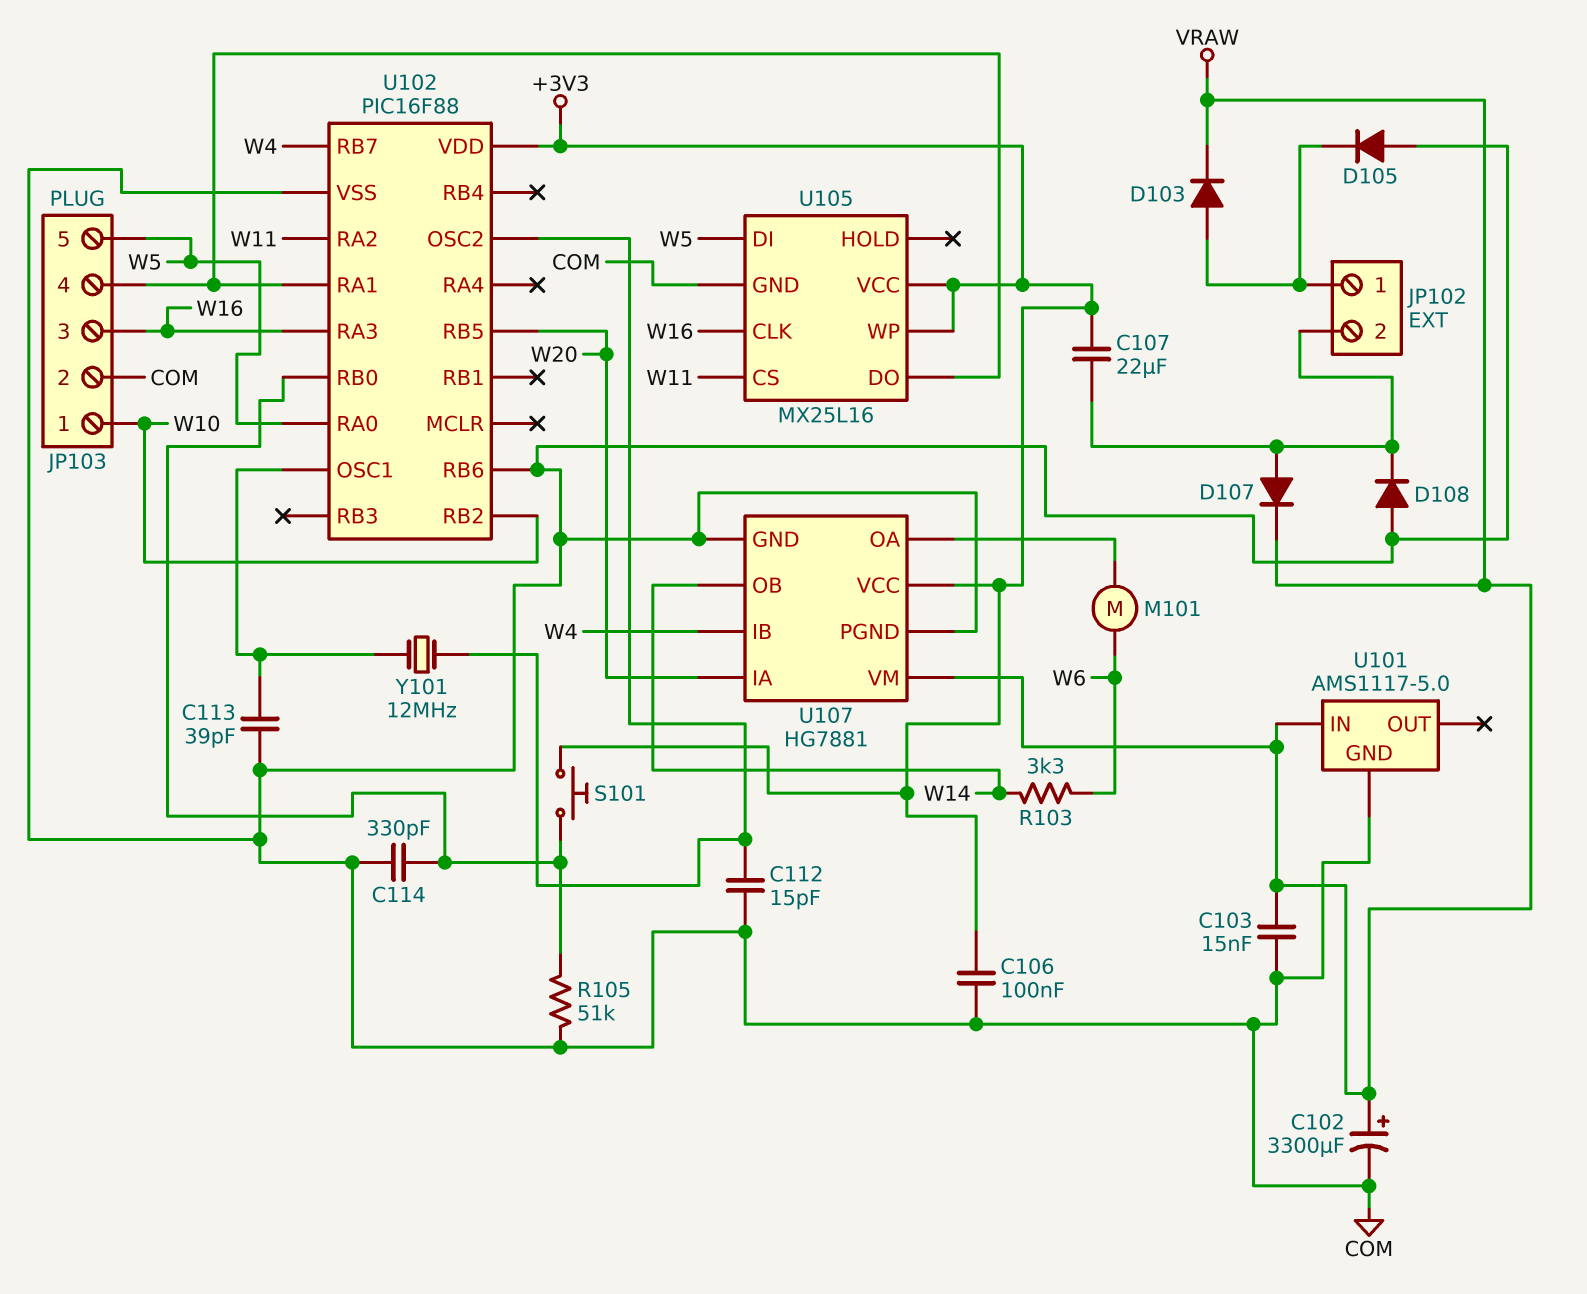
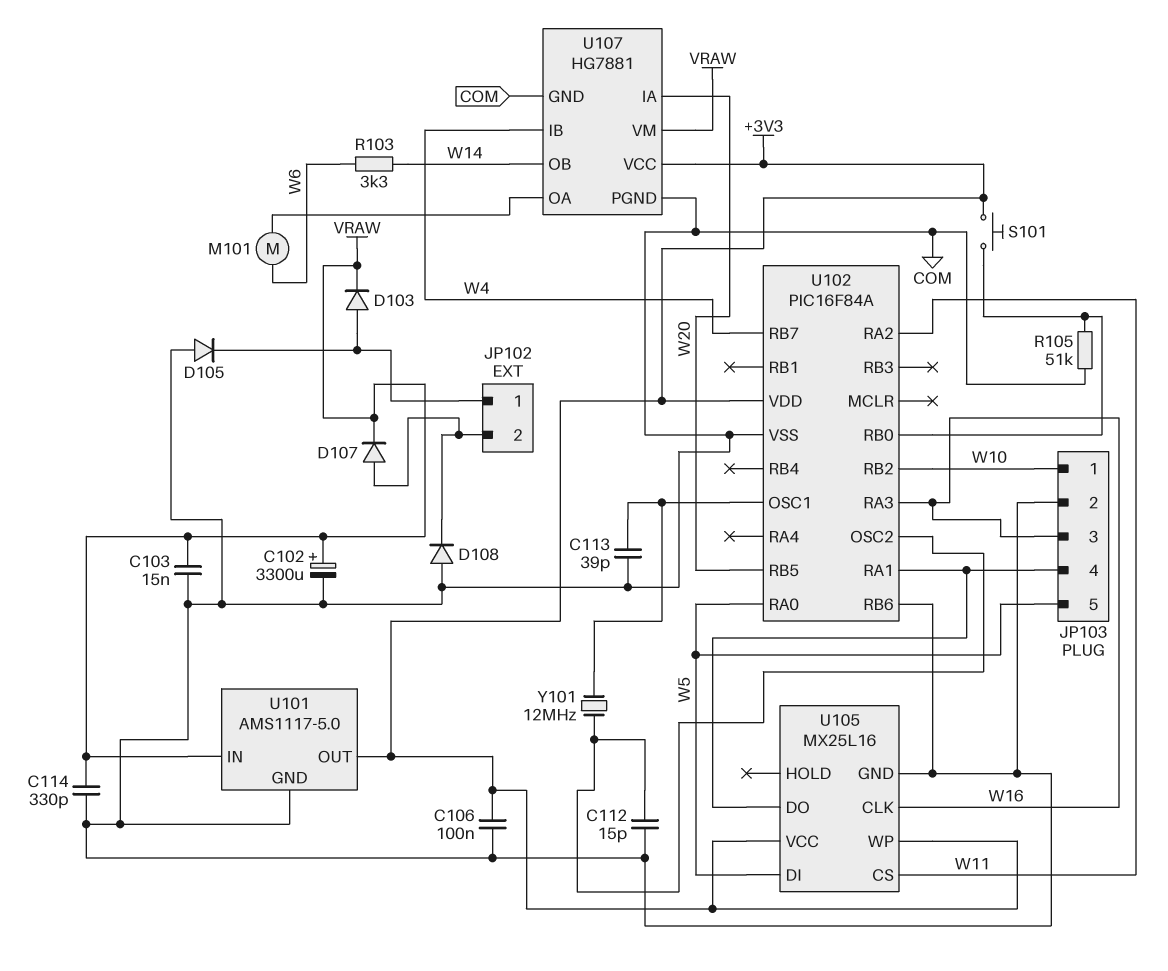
C107: 22uF (+3V3, JP102/2) -> none
C114: 330pF (COM, U102/RB0) -> 330pF (COM, VRAW)
U101 pin OUT: none -> +3V3
U102: PIC16F88 -> PIC16F84A

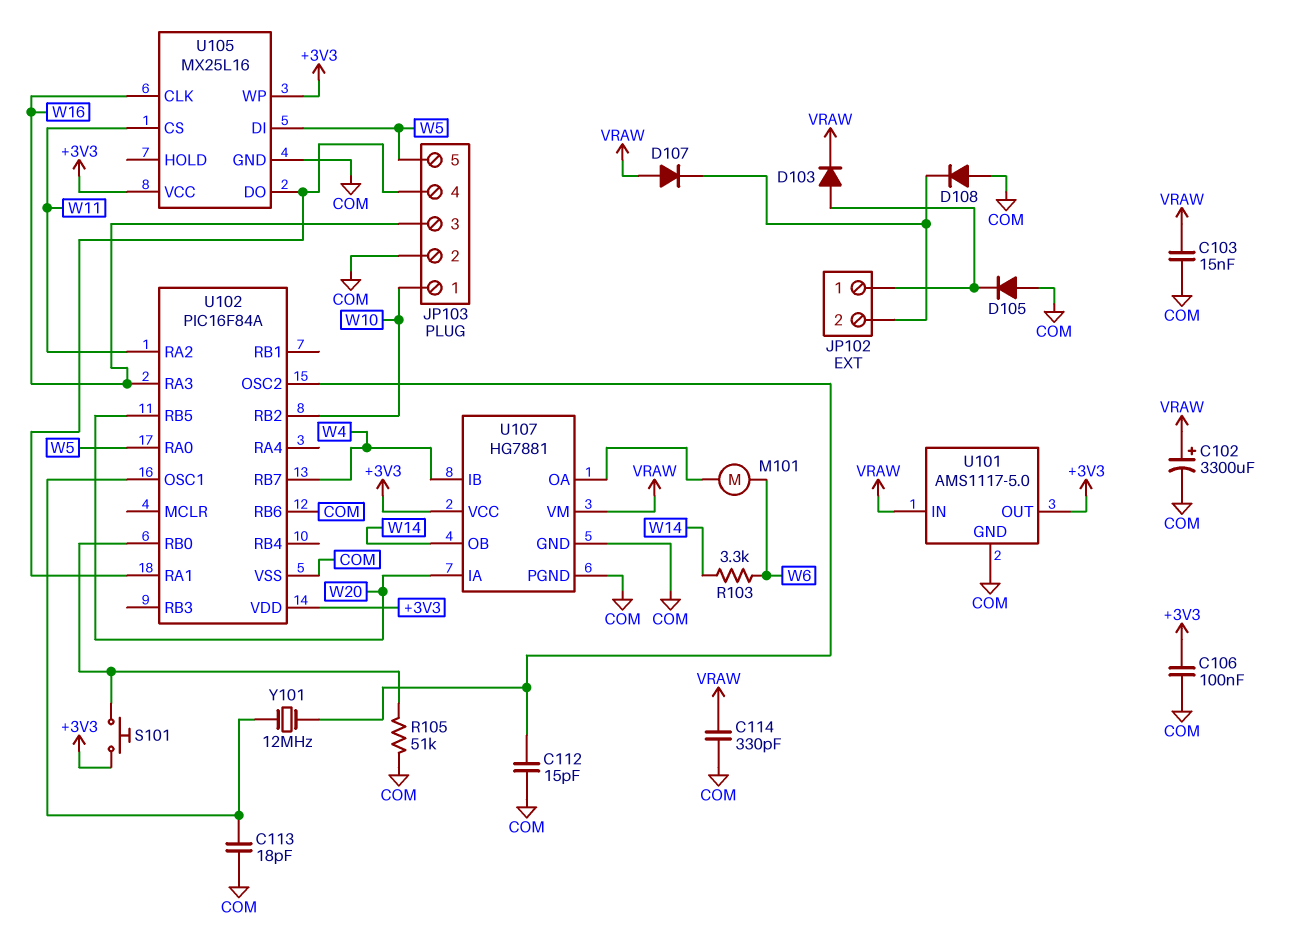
C113: 39pF (COM, U102/OSC1) -> 18pF (COM, U102/OSC1)
D107: diode (A JP102/2, K VRAW) -> diode (A VRAW, K JP102/2)

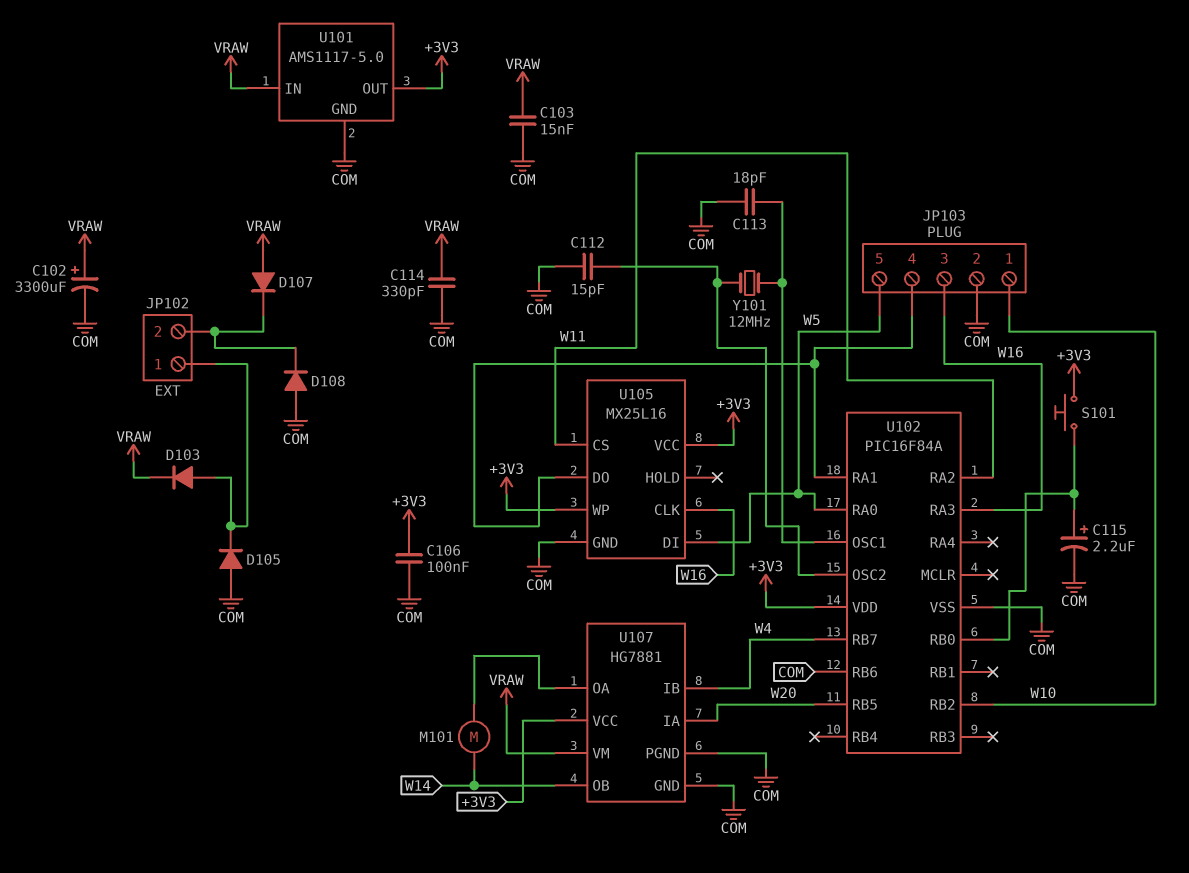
C115: none -> 2.2uF (plus U102/RB0, minus COM)
M101: motor (U107/OA, W6) -> motor (U107/OA, W14)
R103: 3.3k (W6, W14) -> none
R105: 51k (COM, U102/RB0) -> none

